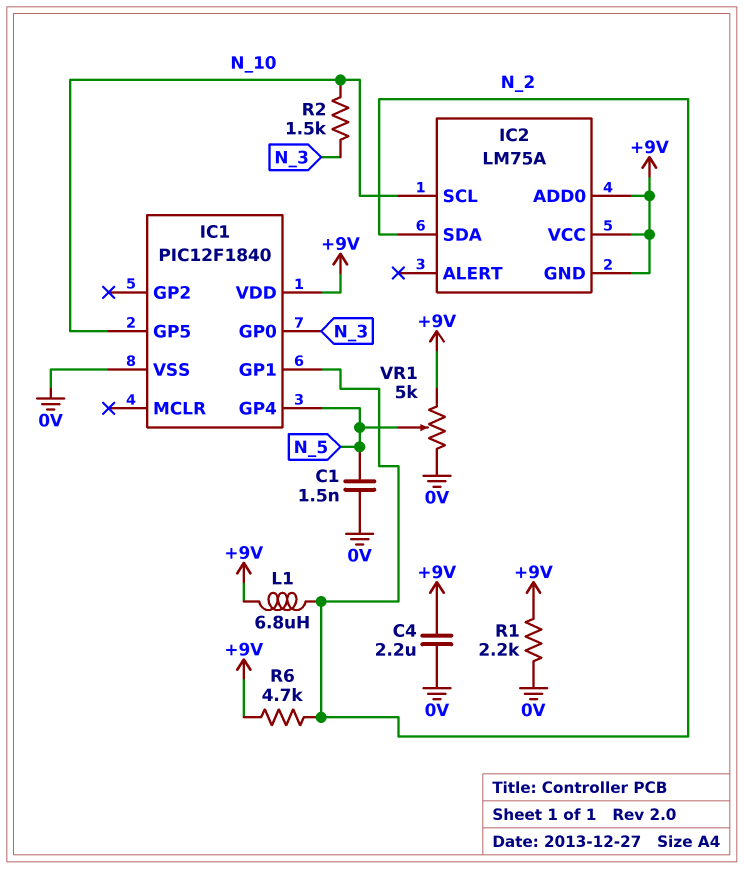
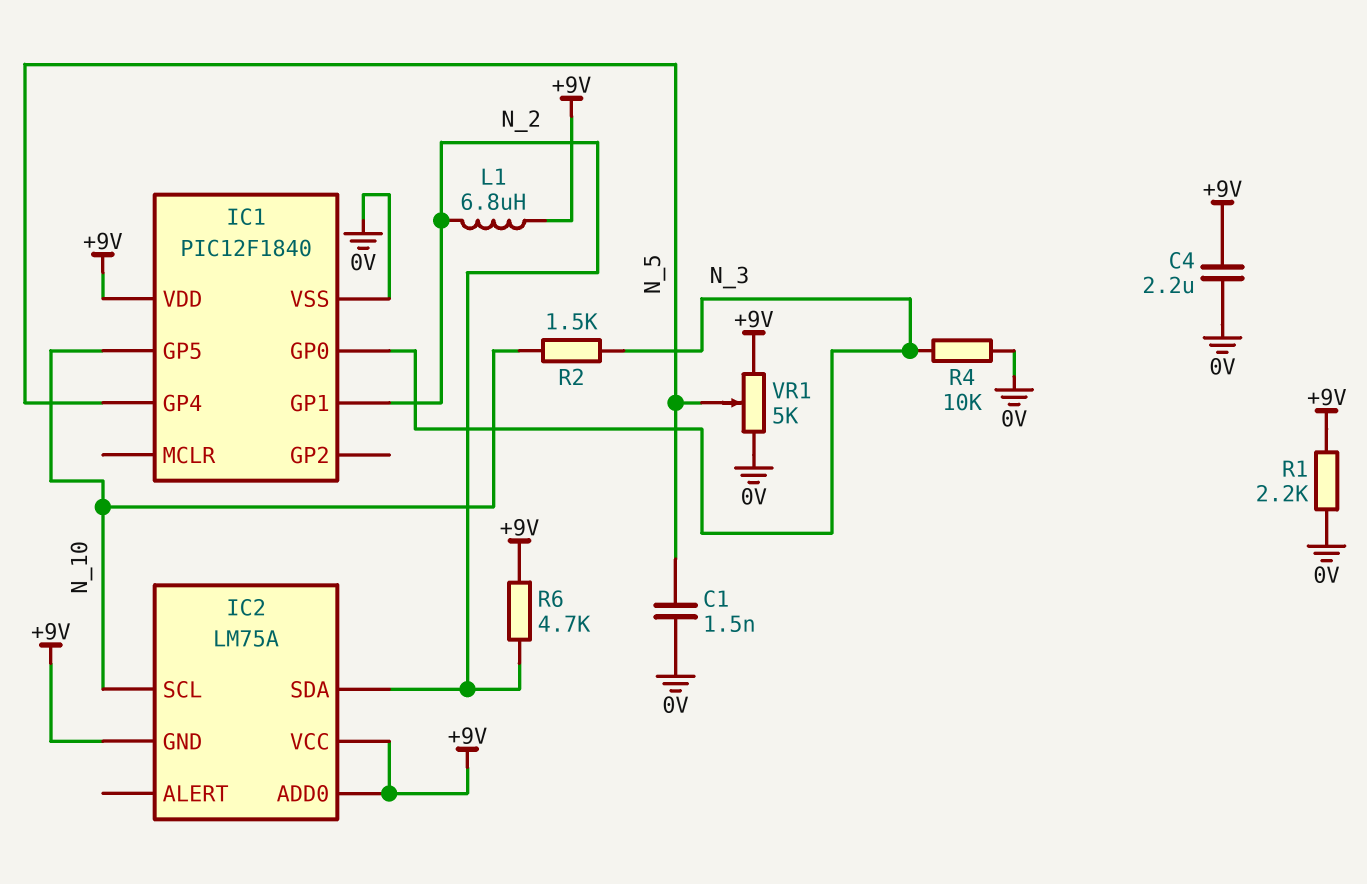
R4: none -> 10k (0V, N_3)

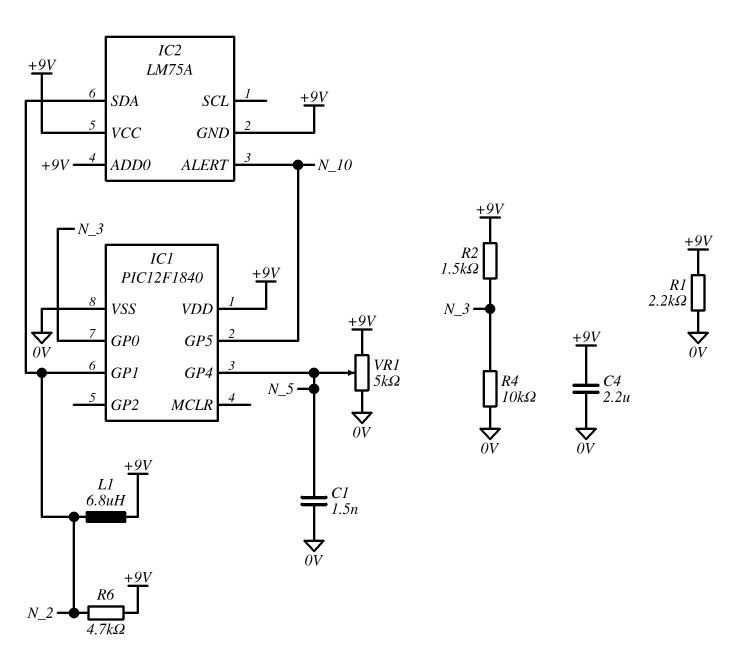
IC2 pin ALERT: none -> N_10
IC2 pin SCL: N_10 -> none
R2: 1.5k (N_3, N_10) -> 1.5k (+9V, N_3)

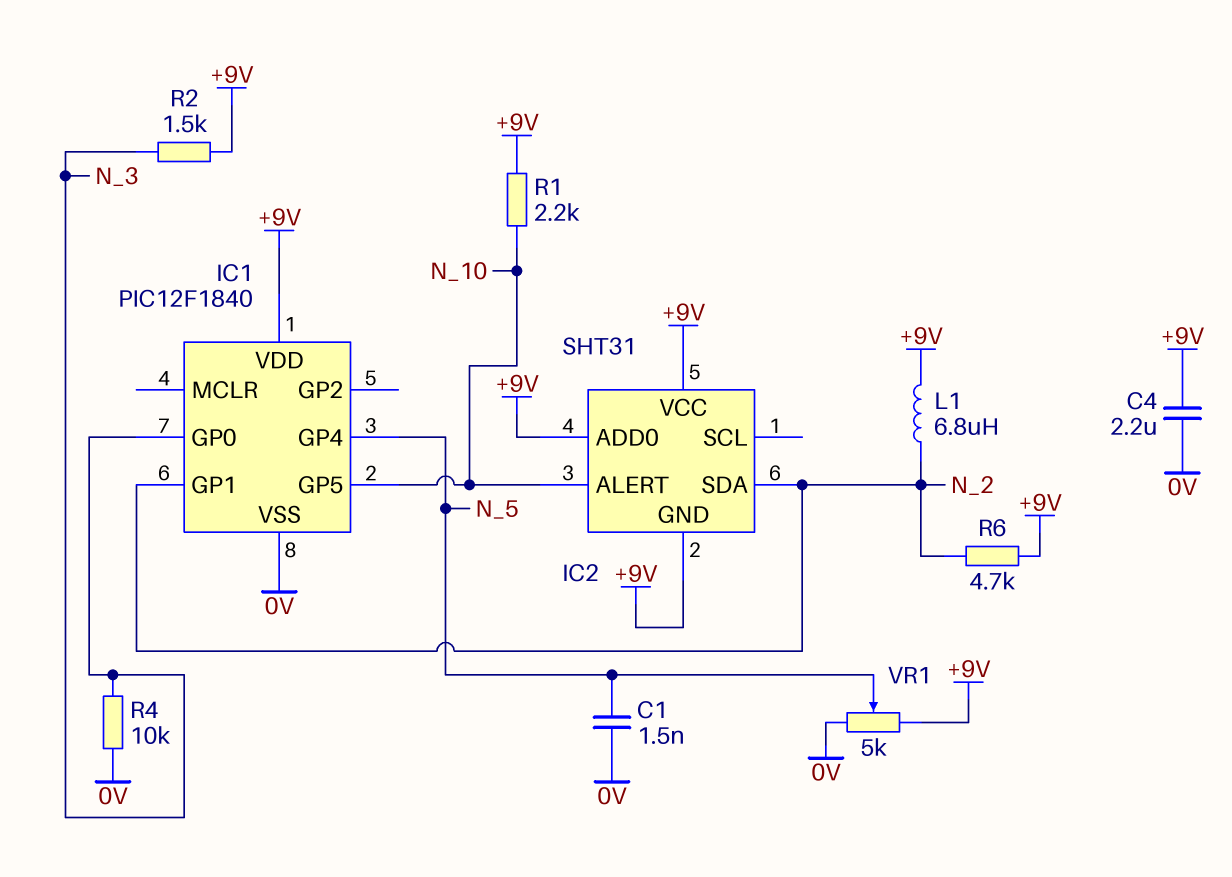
IC2: LM75A -> SHT31
R1: 2.2k (+9V, 0V) -> 2.2k (+9V, N_10)

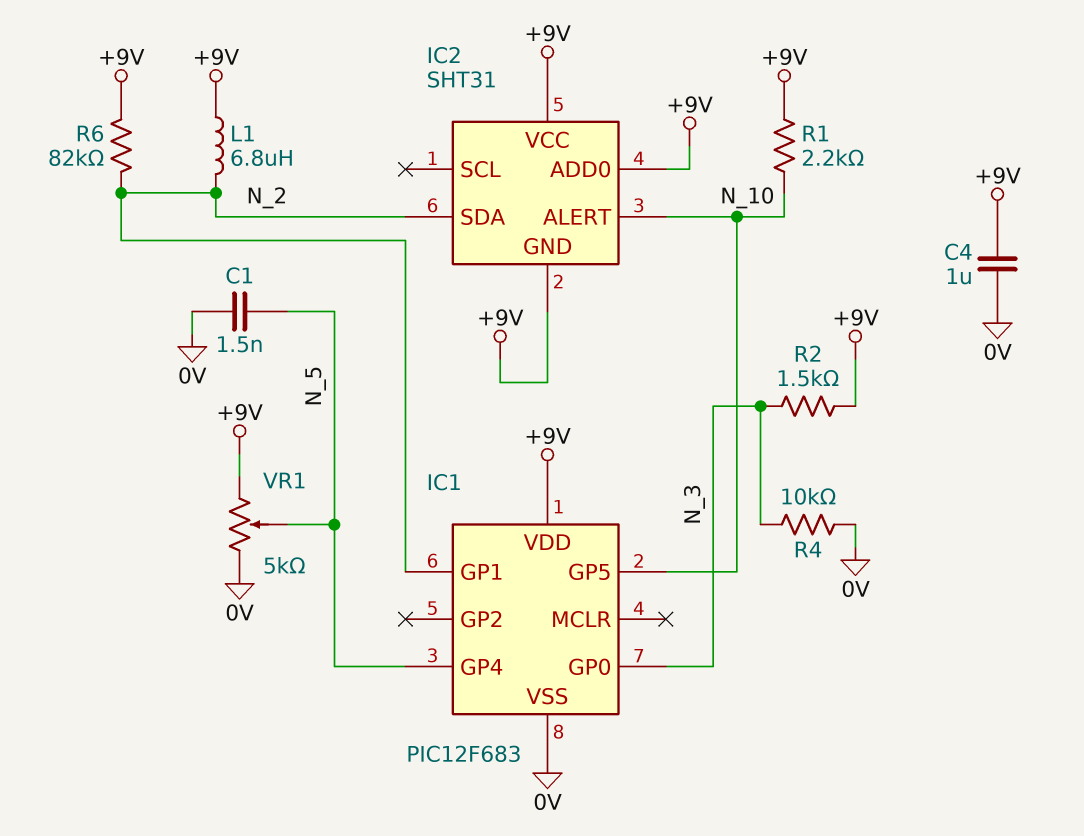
C4: 2.2uF (+9V, 0V) -> 1uF (+9V, 0V)
IC1: PIC12F1840 -> PIC12F683
R6: 4.7k (+9V, N_2) -> 82k (+9V, N_2)

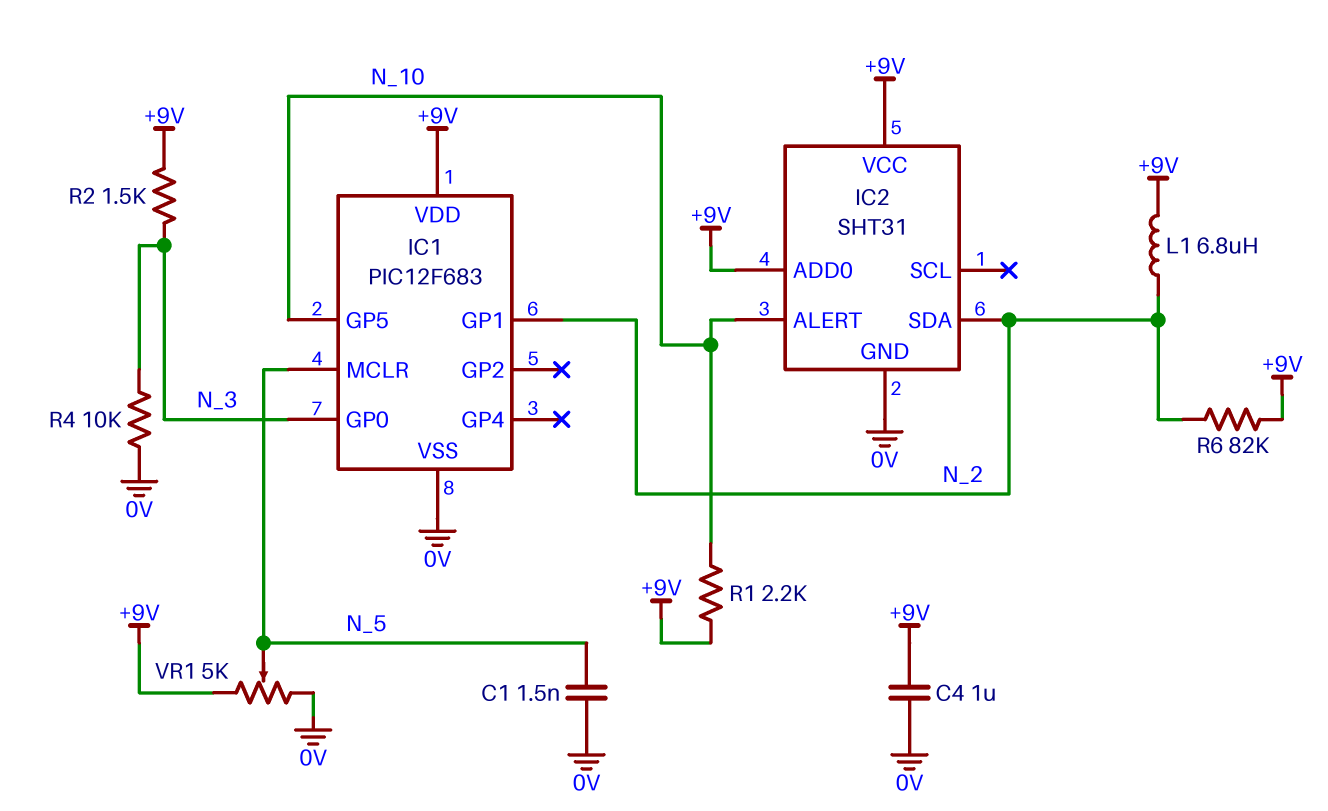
IC1 pin GP4: N_5 -> none
IC1 pin MCLR: none -> N_5
IC2 pin GND: +9V -> 0V

